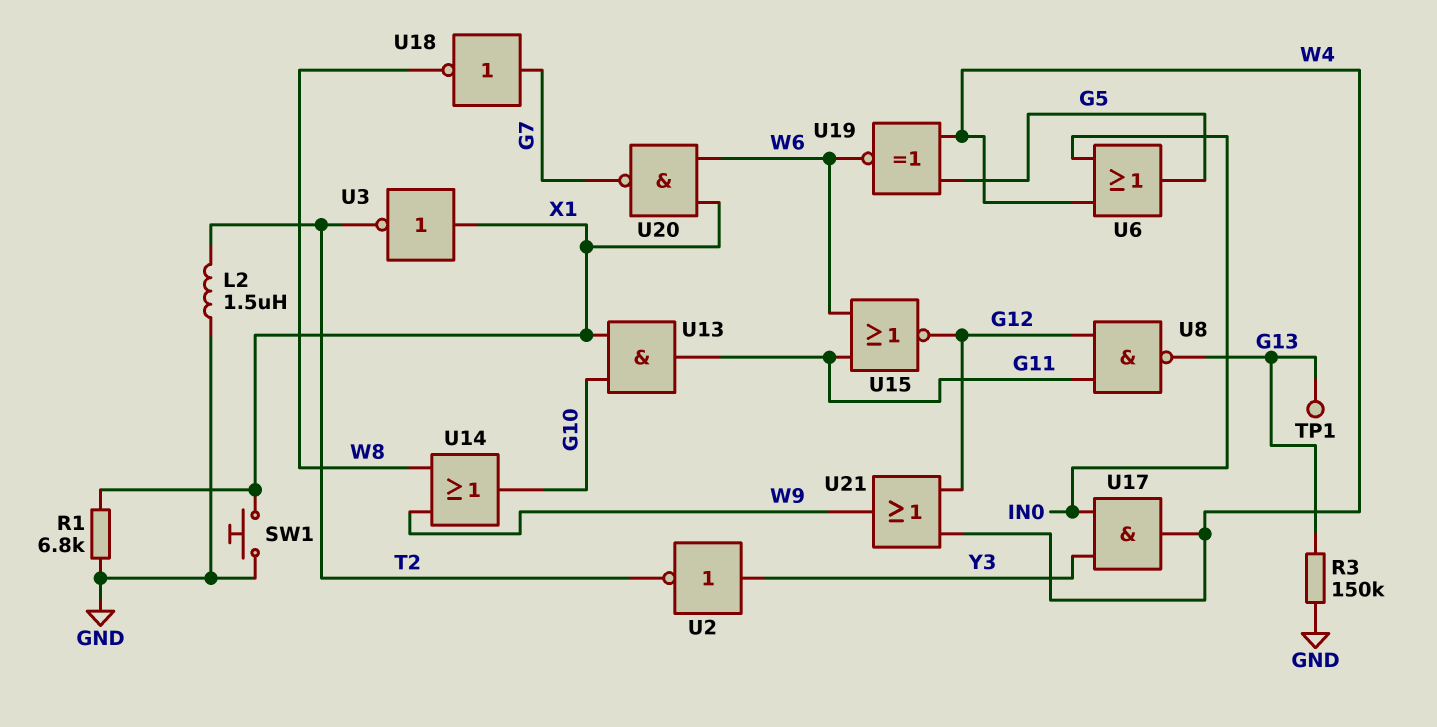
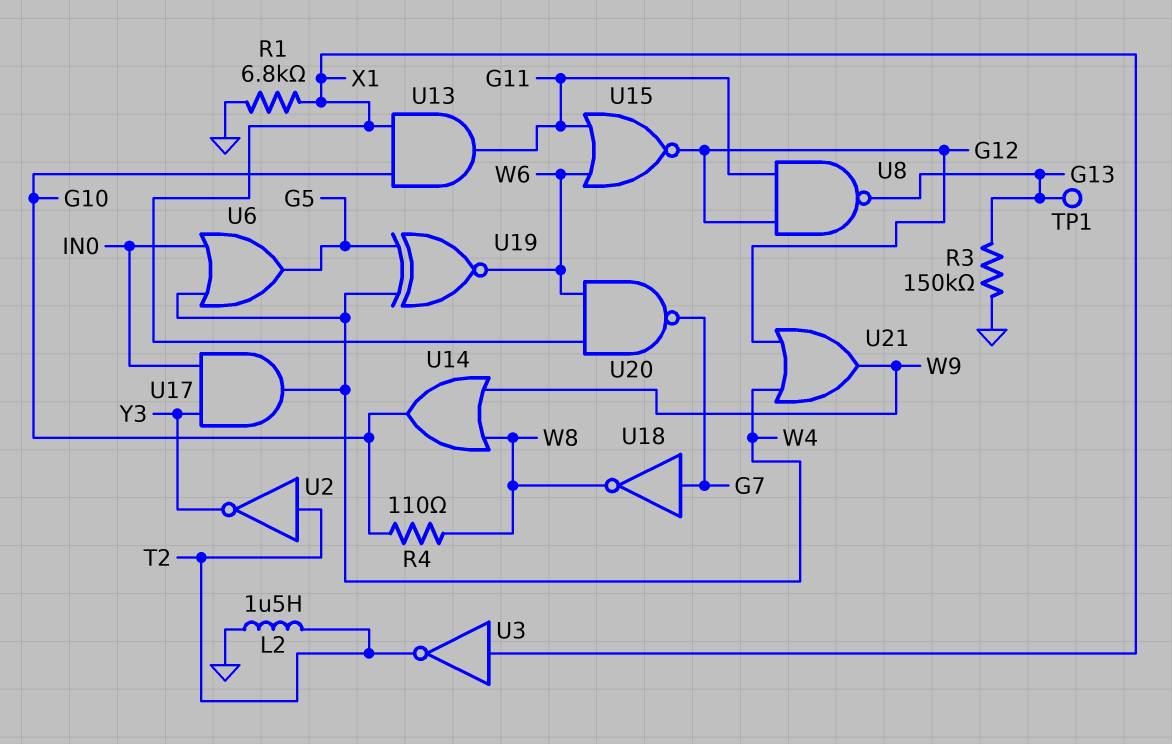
R4: none -> 110 (G10, W8)
SW1: button (GND, X1) -> none
U2: NOT (in Y3, out T2) -> NOT (in T2, out Y3)

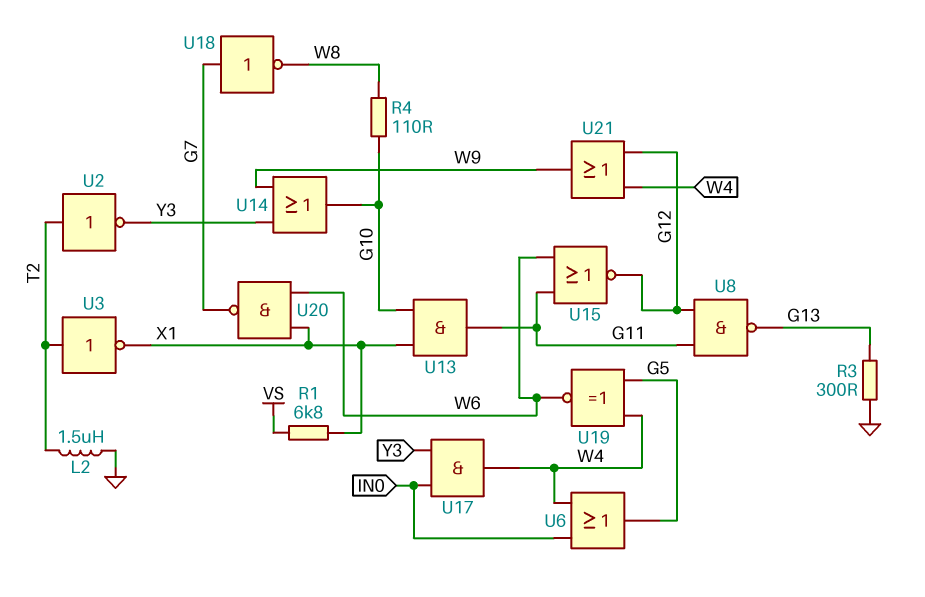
R1: 6.8k (GND, X1) -> 6.8k (VS, X1)
R3: 150k (G13, GND) -> 300 (G13, GND)
TP1: test point (G13) -> none
U3: NOT (in X1, out T2) -> NOT (in T2, out X1)
U14: OR (in W8, in W9, out G10) -> OR (in W9, in Y3, out G10)

